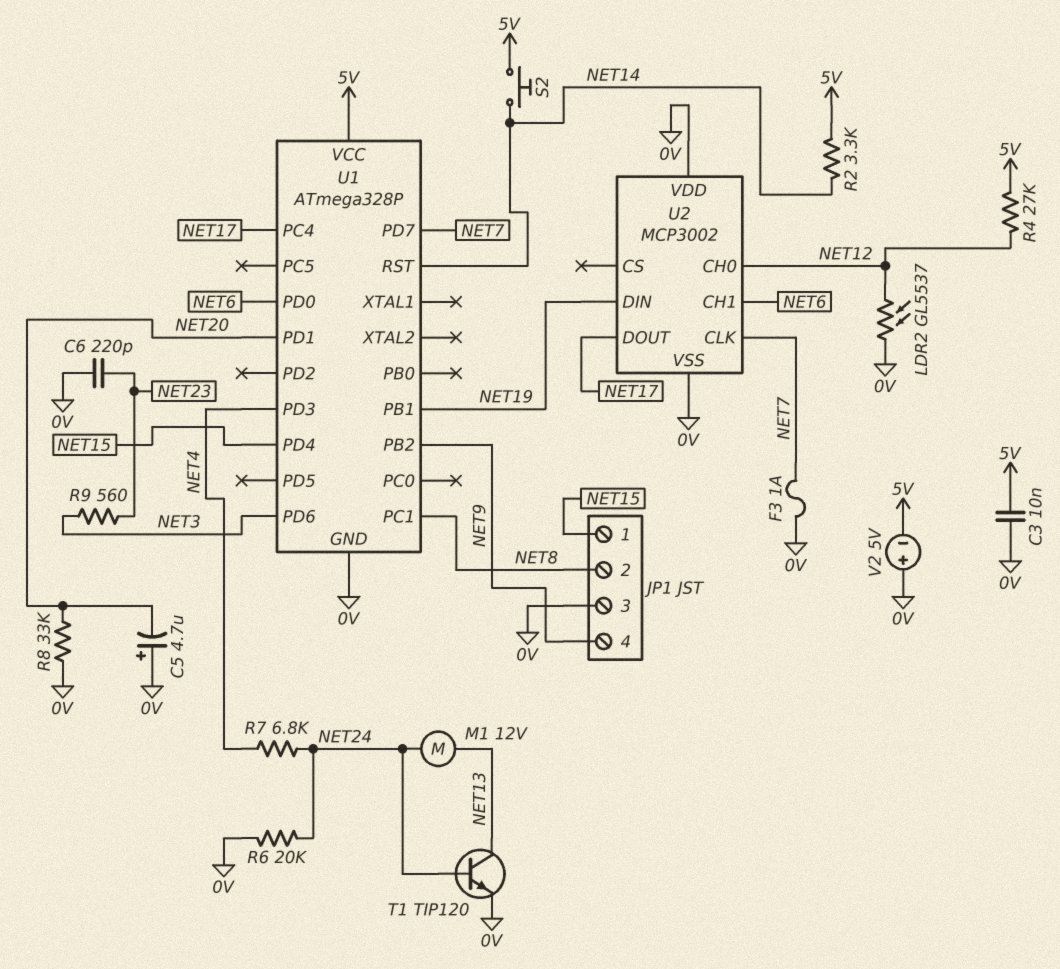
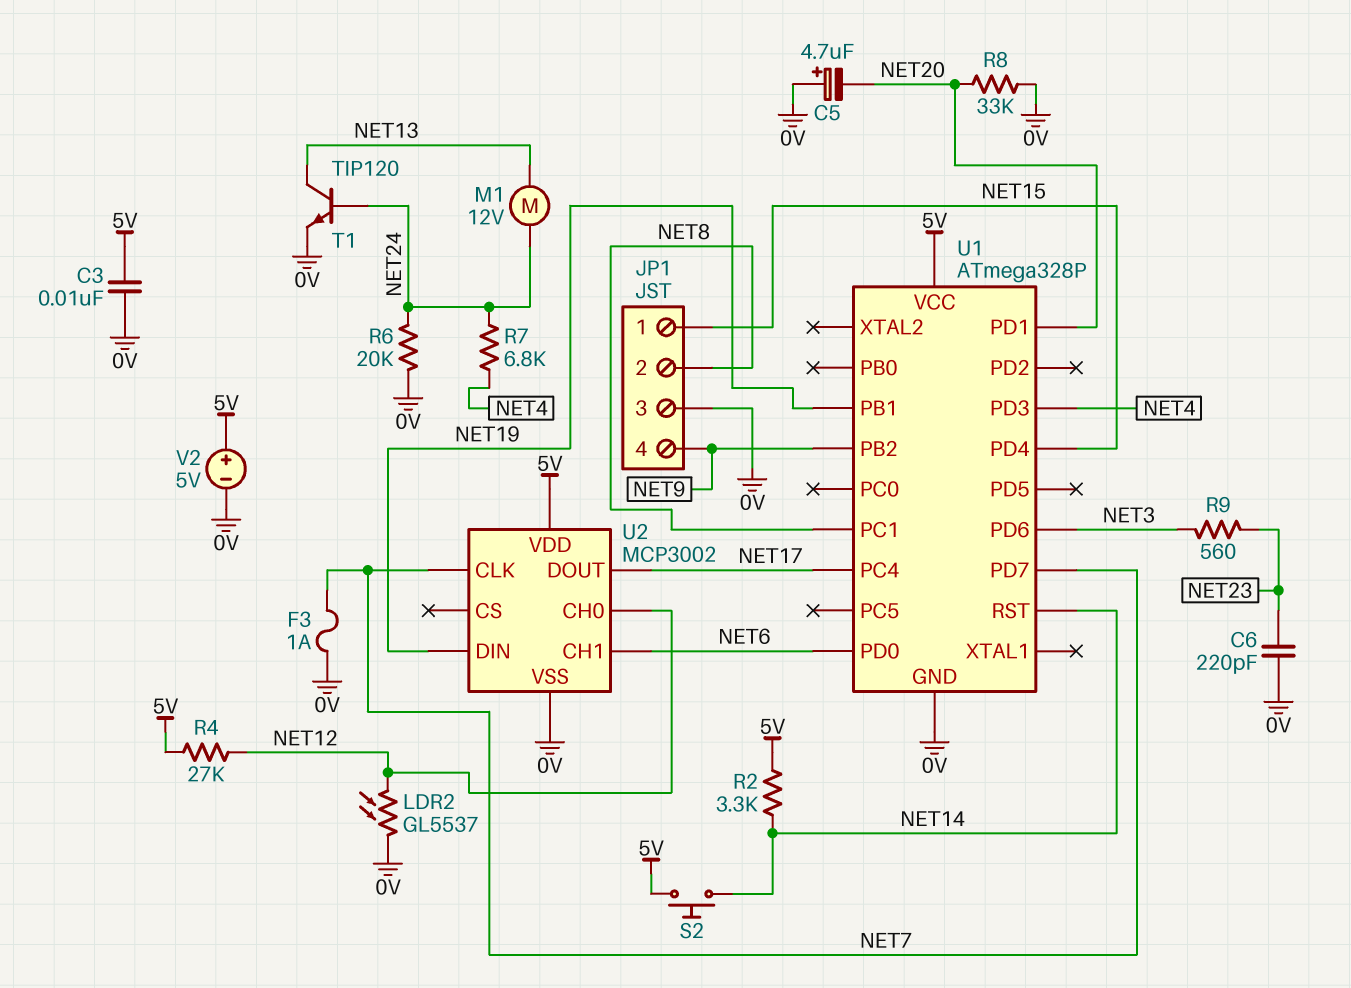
U2 pin VDD: 0V -> 5V
V2: 5V (plus 0V, minus 5V) -> 5V (plus 5V, minus 0V)

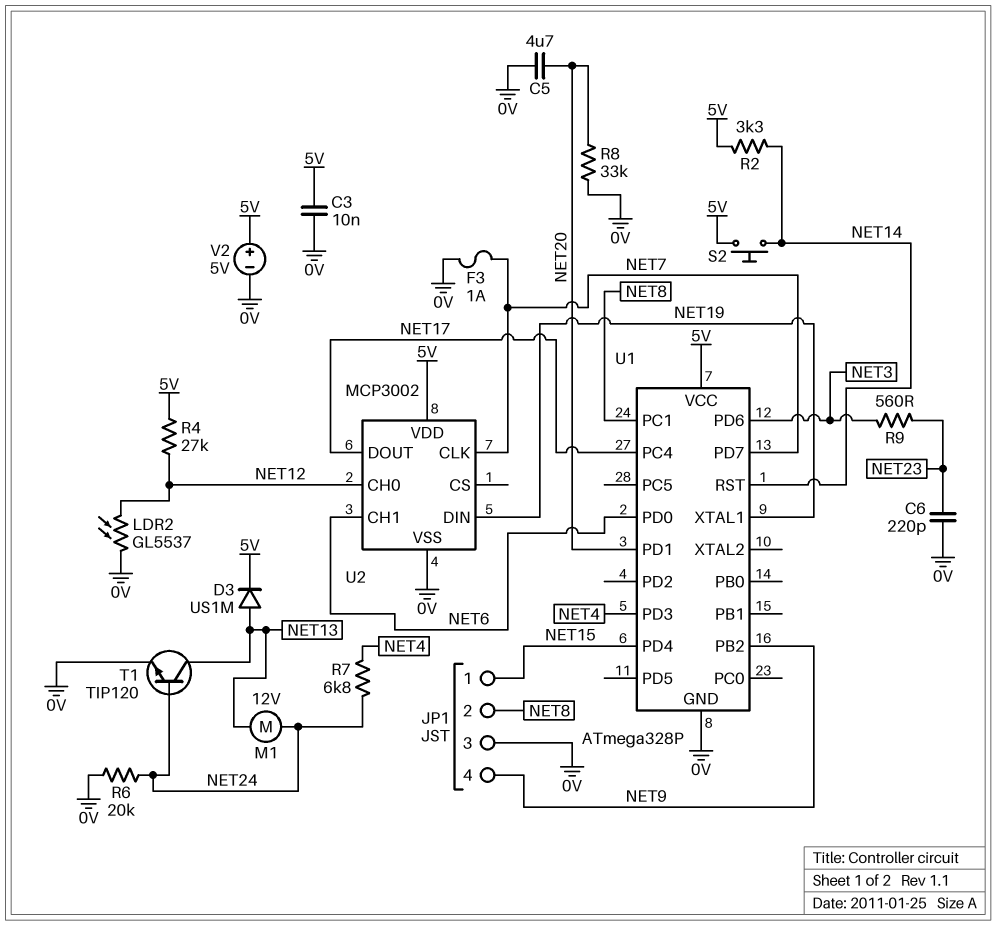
C5: 4.7uF (plus 0V, minus NET20) -> 4.7uF (0V, NET20)
D3: none -> diode US1M (A NET13, K 5V)
U1 pin PB1: NET19 -> none
U1 pin XTAL1: none -> NET19

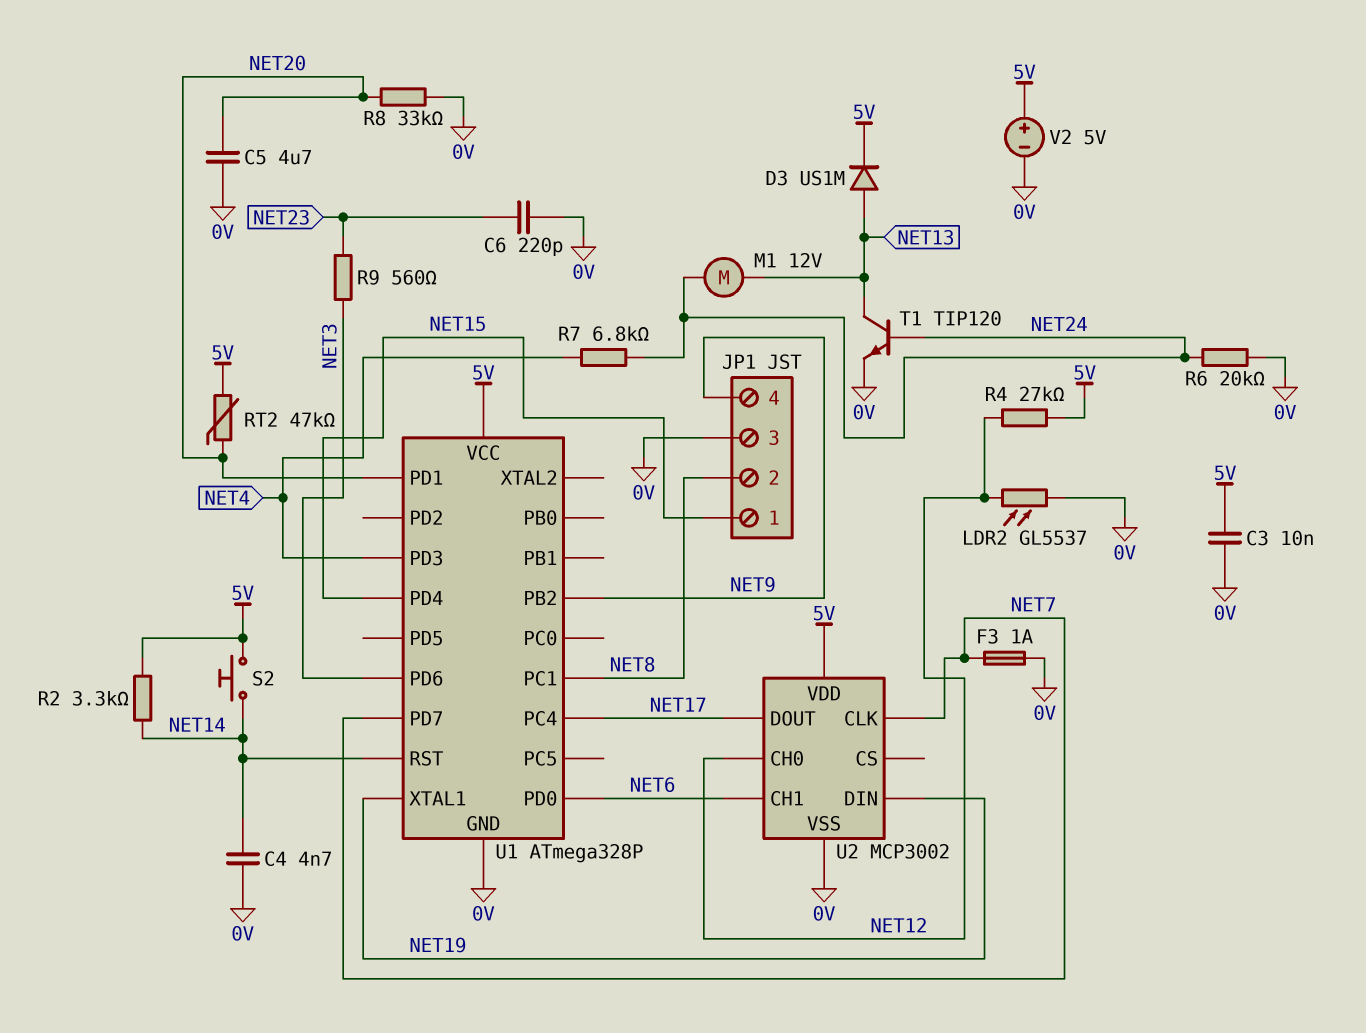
C4: none -> 4.7nF (0V, NET14)
RT2: none -> 47k (5V, NET20)

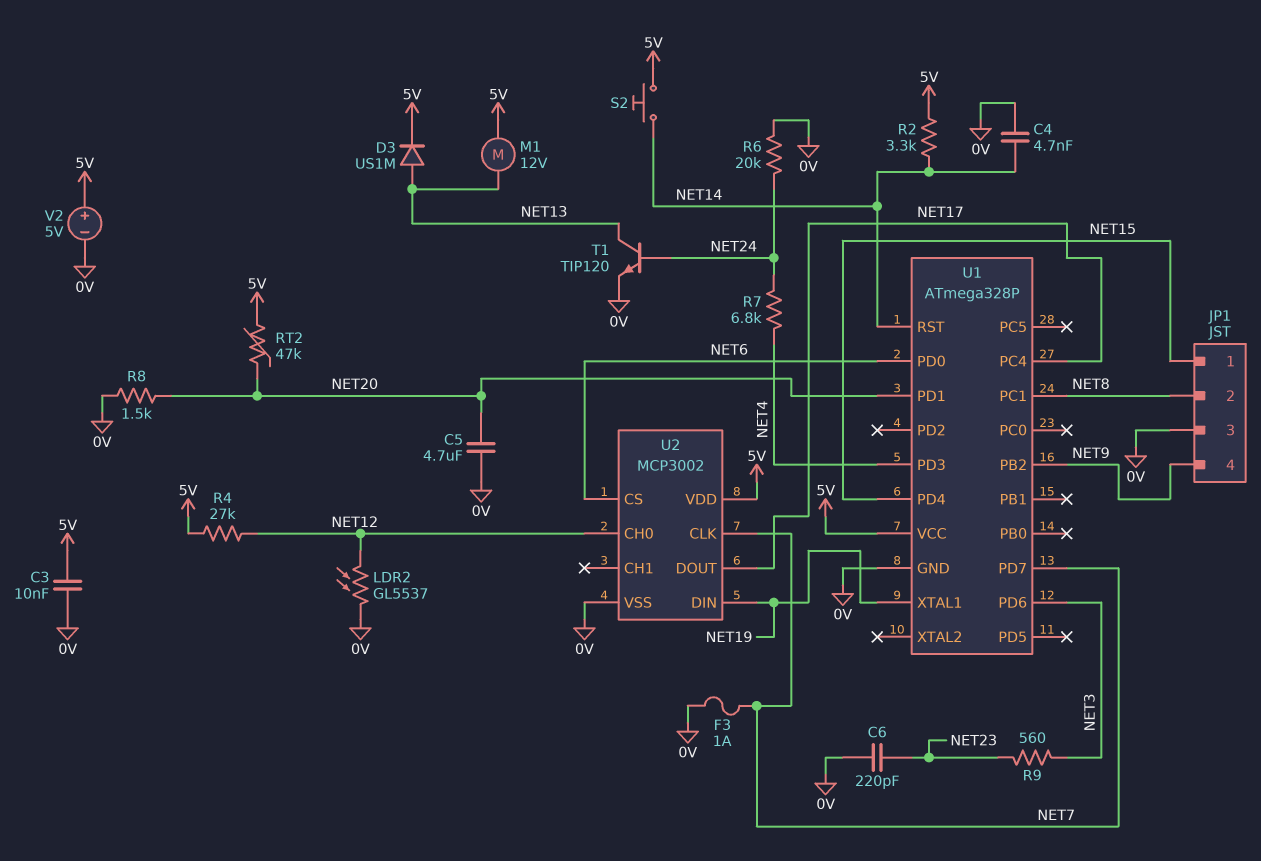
M1: motor 12V (NET13, NET24) -> motor 12V (5V, NET13)
R8: 33k (0V, NET20) -> 1.5k (0V, NET20)
U2 pin CH1: NET6 -> none
U2 pin CS: none -> NET6

